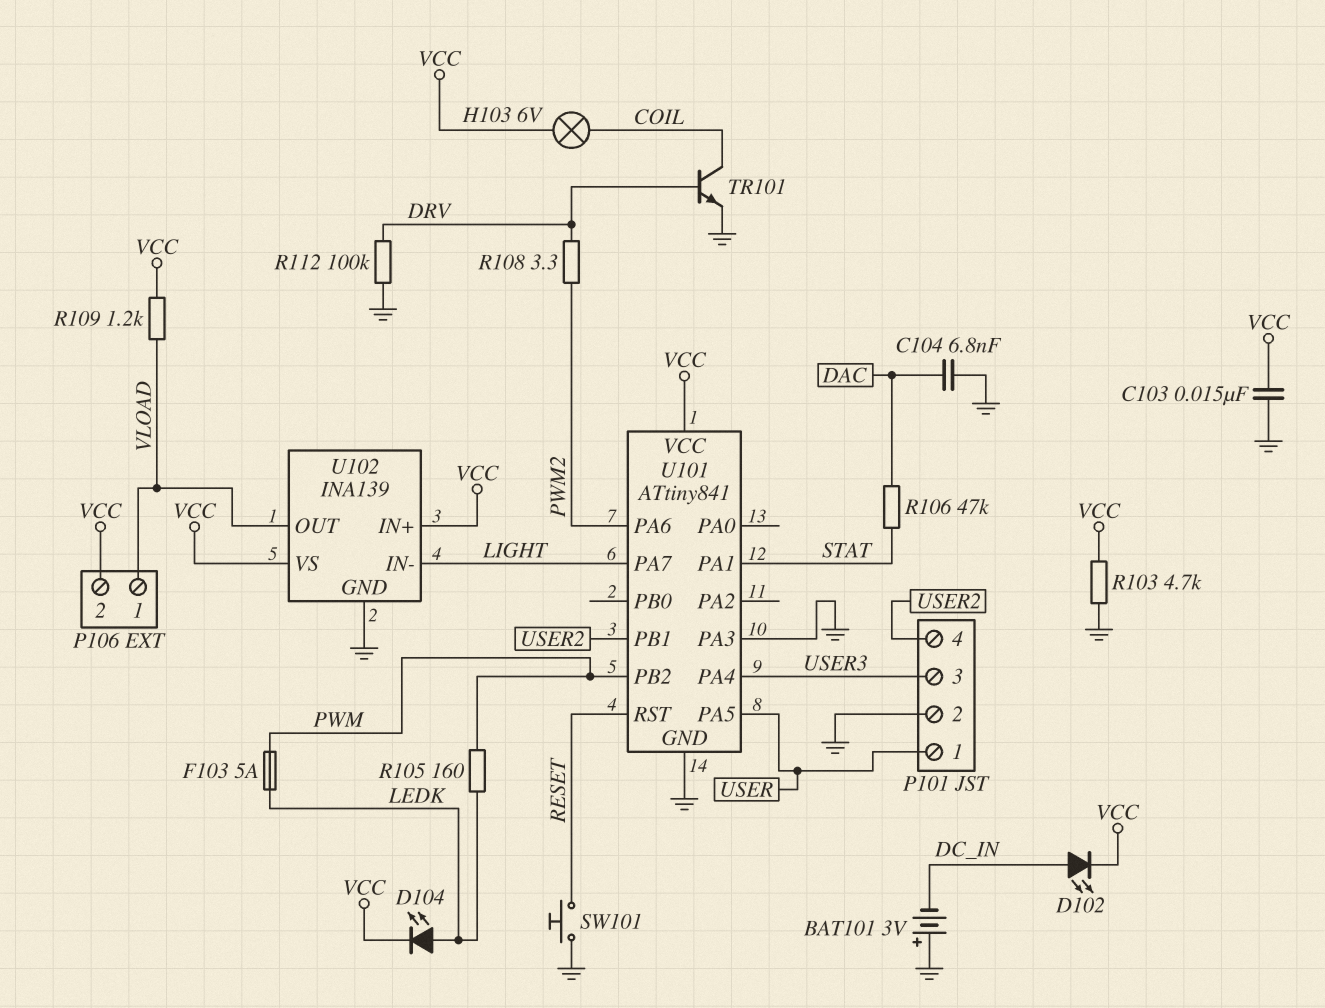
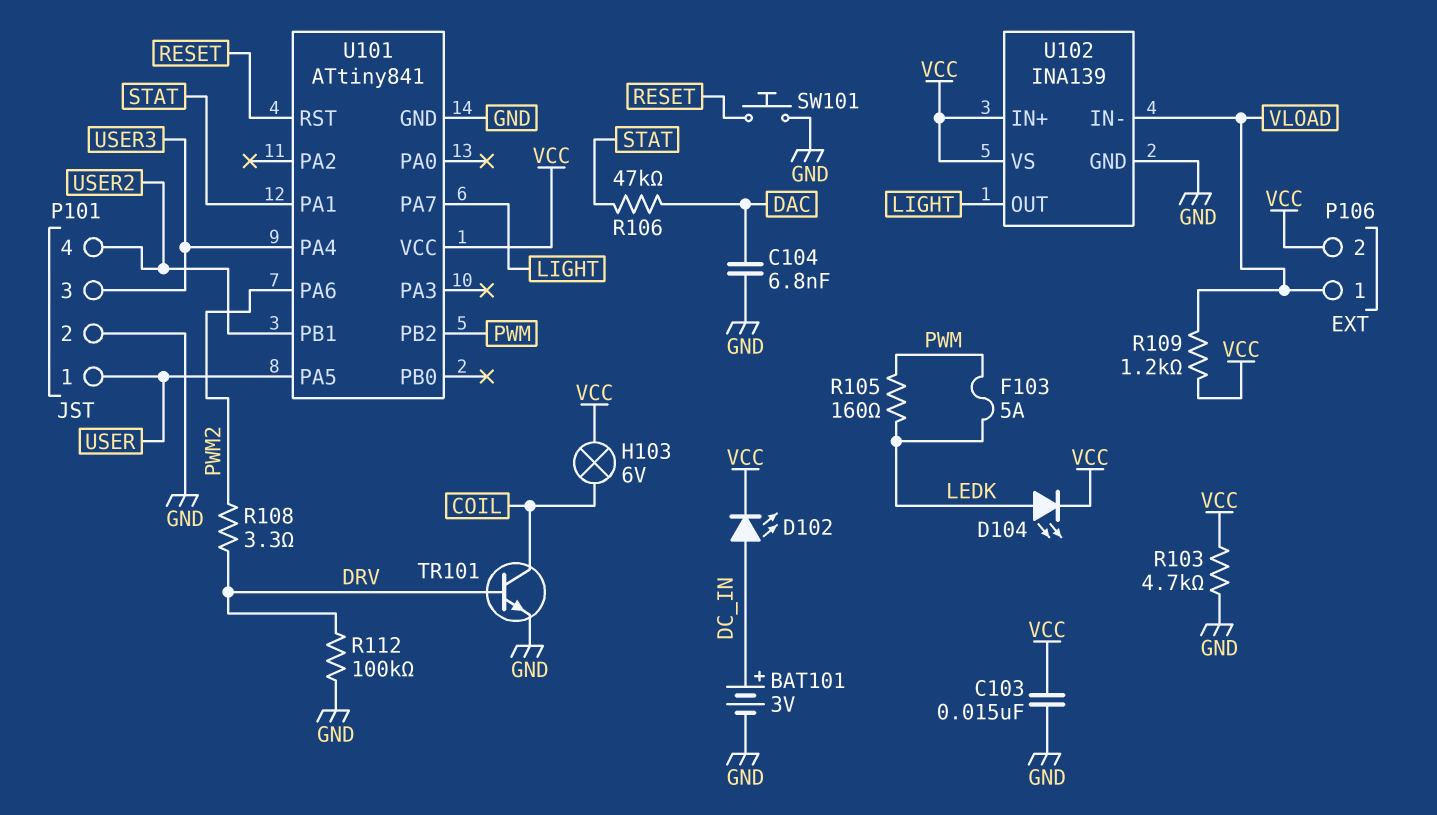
BAT101: 3V (plus GND, minus DC_IN) -> 3V (plus DC_IN, minus GND)
U101 pin PA3: GND -> none
U102 pin IN-: LIGHT -> VLOAD
U102 pin OUT: VLOAD -> LIGHT

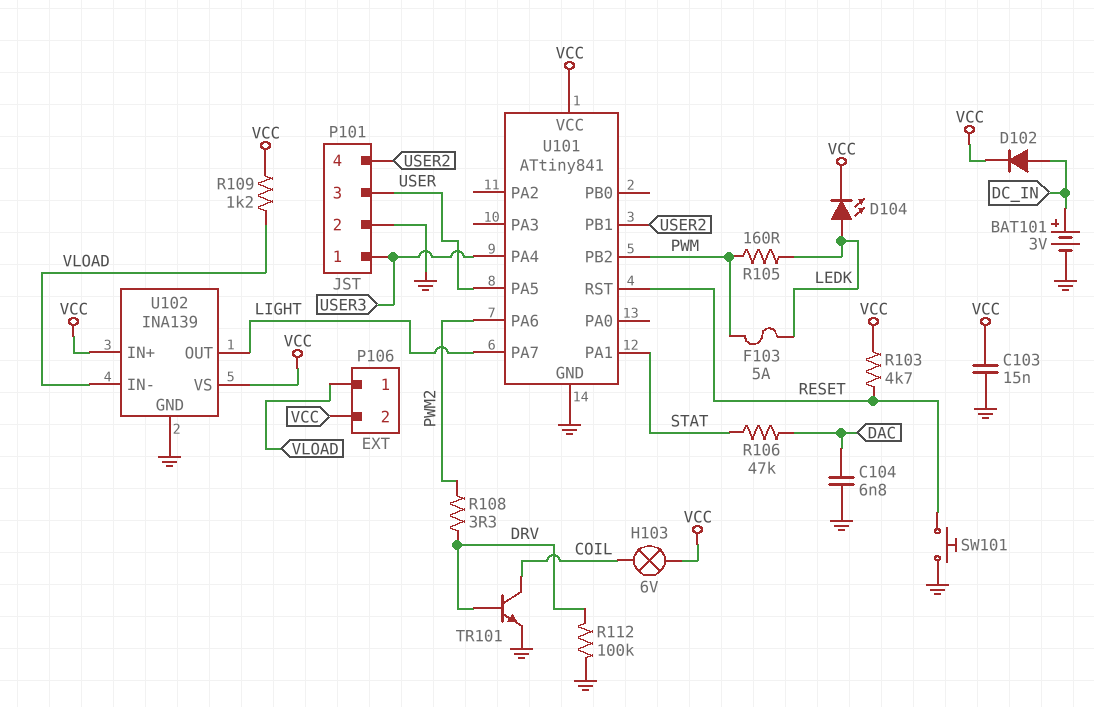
D102: LED (A DC_IN, K VCC) -> diode (A DC_IN, K VCC)
P101 pin 1: USER -> USER3
P101 pin 3: USER3 -> USER
R103: 4.7k (GND, VCC) -> 4.7k (RESET, VCC)

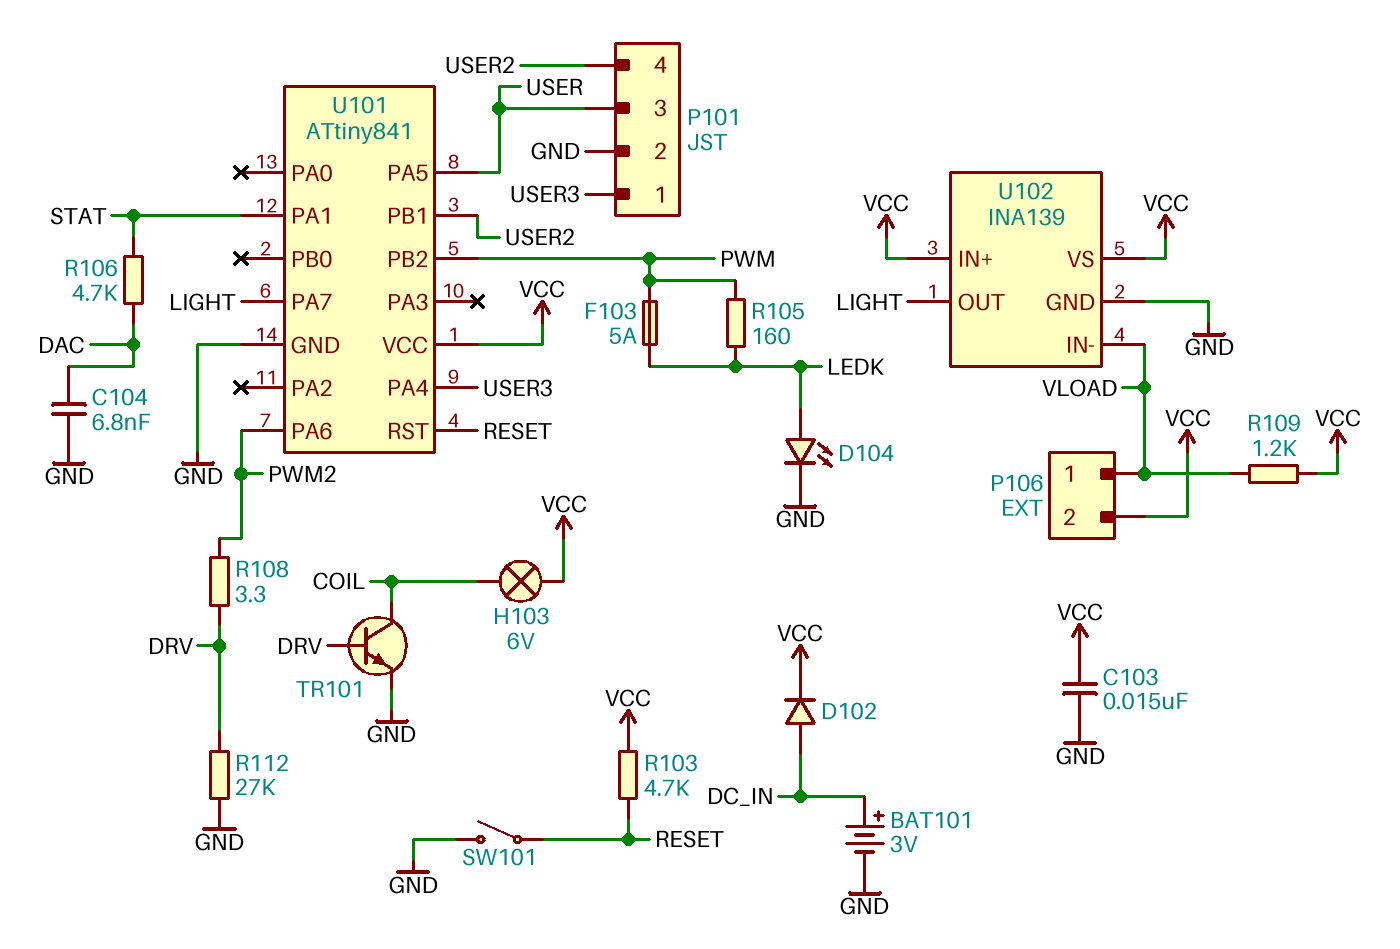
D104: LED (A LEDK, K VCC) -> LED (A LEDK, K GND)
R106: 47k (DAC, STAT) -> 4.7k (DAC, STAT)
R112: 100k (DRV, GND) -> 27k (DRV, GND)
SW101: button (GND, RESET) -> switch (GND, RESET)

